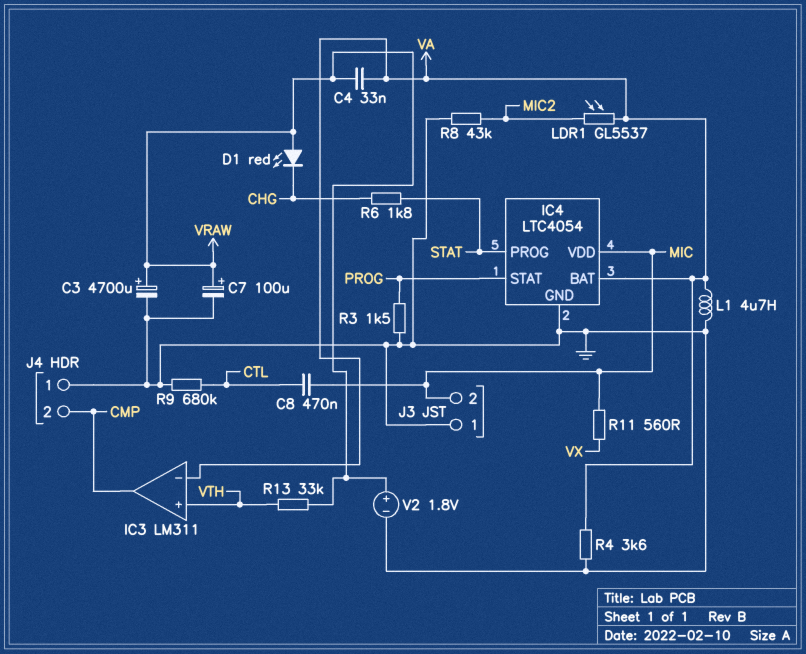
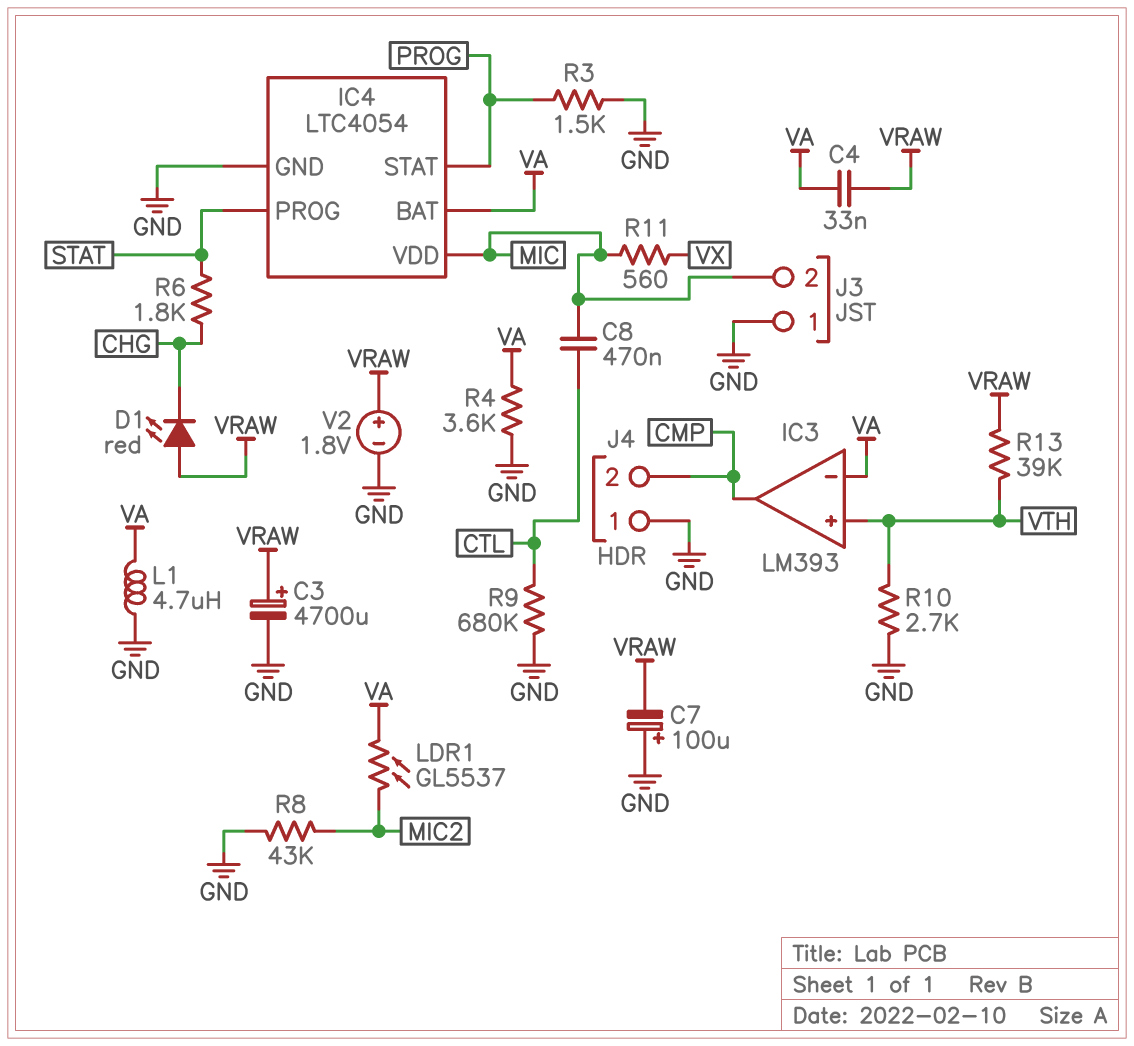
C7: 100uF (plus VRAW, minus GND) -> 100uF (plus GND, minus VRAW)
IC3: LM311 -> LM393
R10: none -> 2.7k (GND, VTH)
R13: 33k (VRAW, VTH) -> 39k (VRAW, VTH)

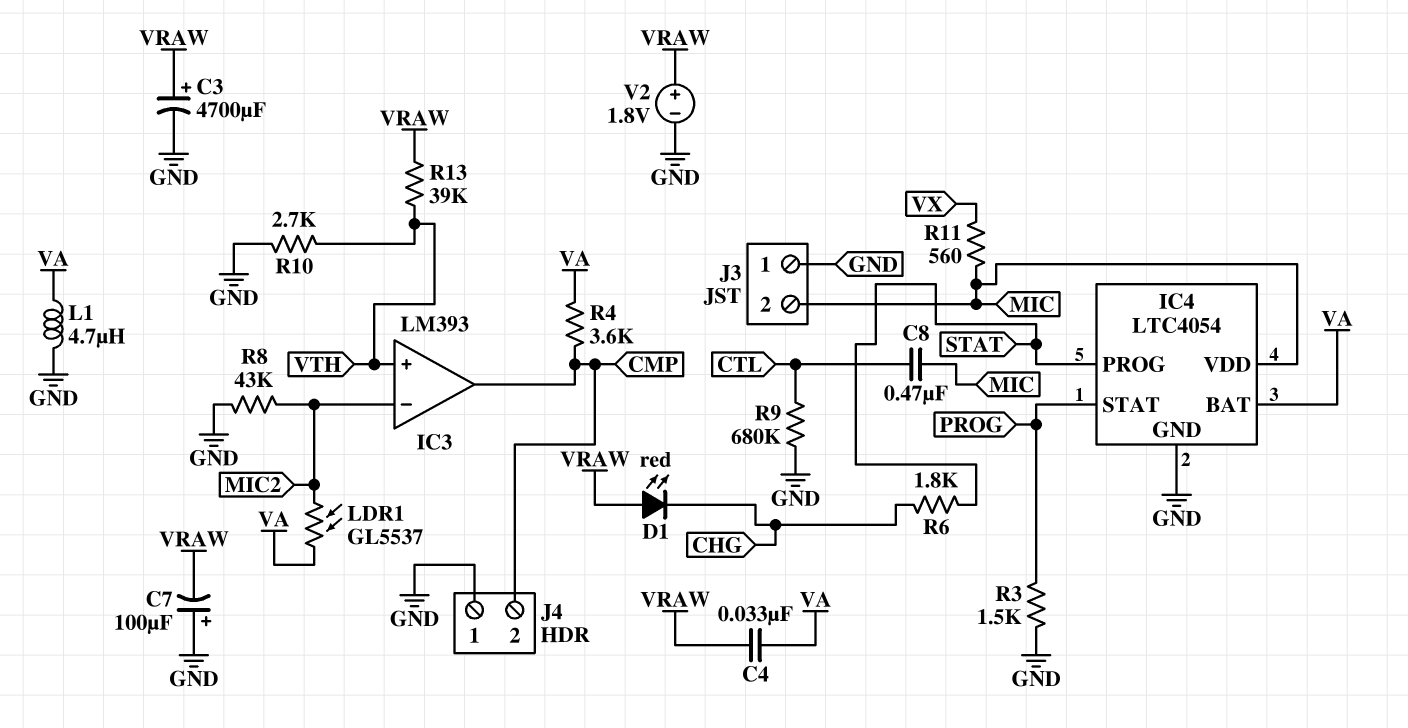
IC3 pin in-: VA -> MIC2
R4: 3.6k (GND, VA) -> 3.6k (CMP, VA)

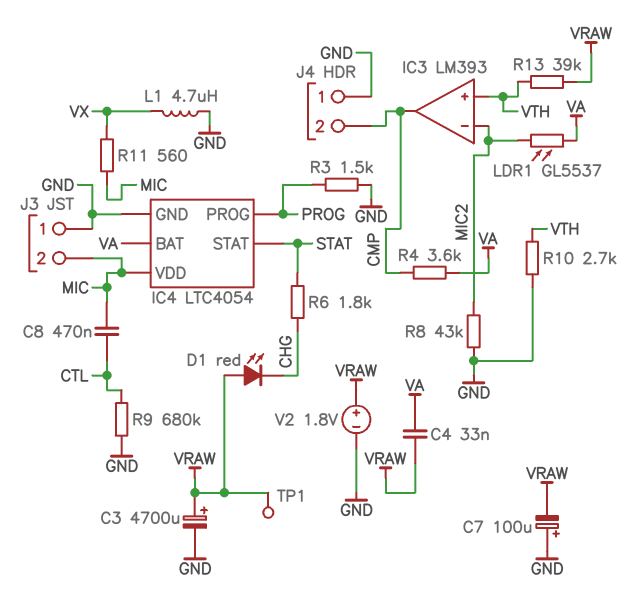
IC4 pin PROG: STAT -> PROG
IC4 pin STAT: PROG -> STAT
L1: 4.7uH (GND, VA) -> 4.7uH (GND, VX)
TP1: none -> test point (VRAW)

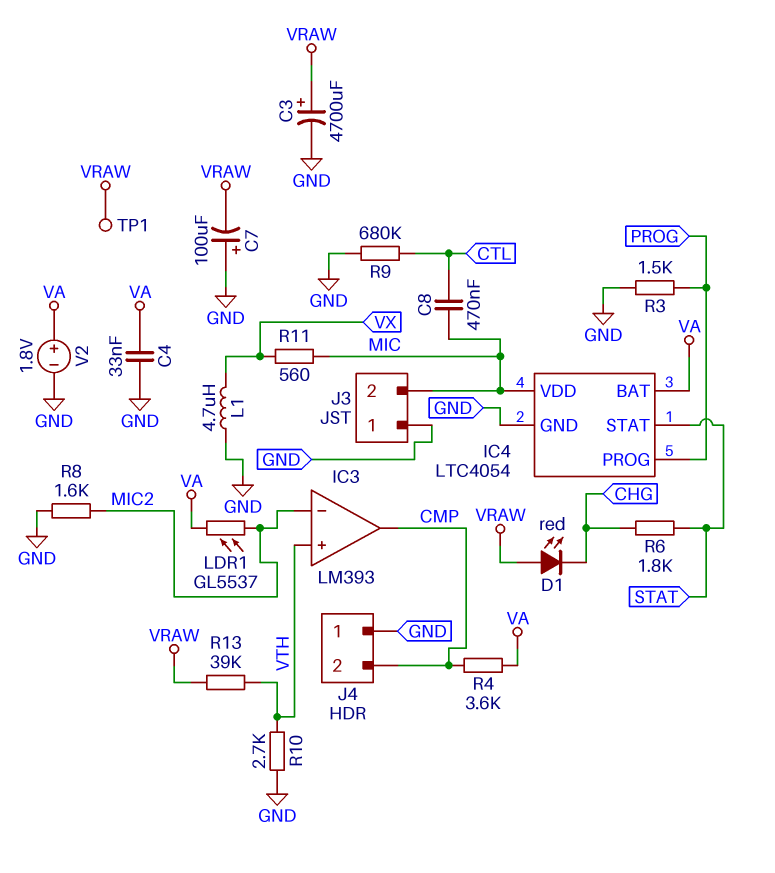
C4: 33nF (VA, VRAW) -> 33nF (GND, VA)
R8: 43k (GND, MIC2) -> 1.6k (GND, MIC2)
V2: 1.8V (plus VRAW, minus GND) -> 1.8V (plus VA, minus GND)

